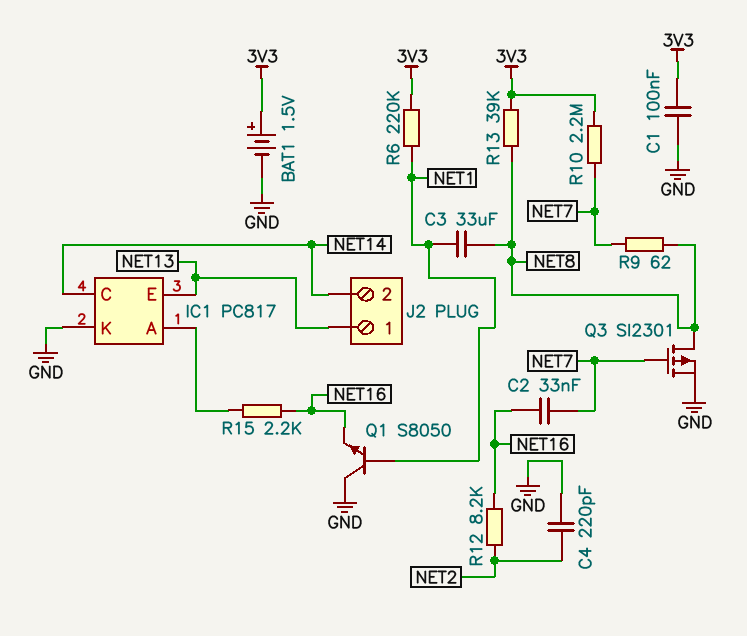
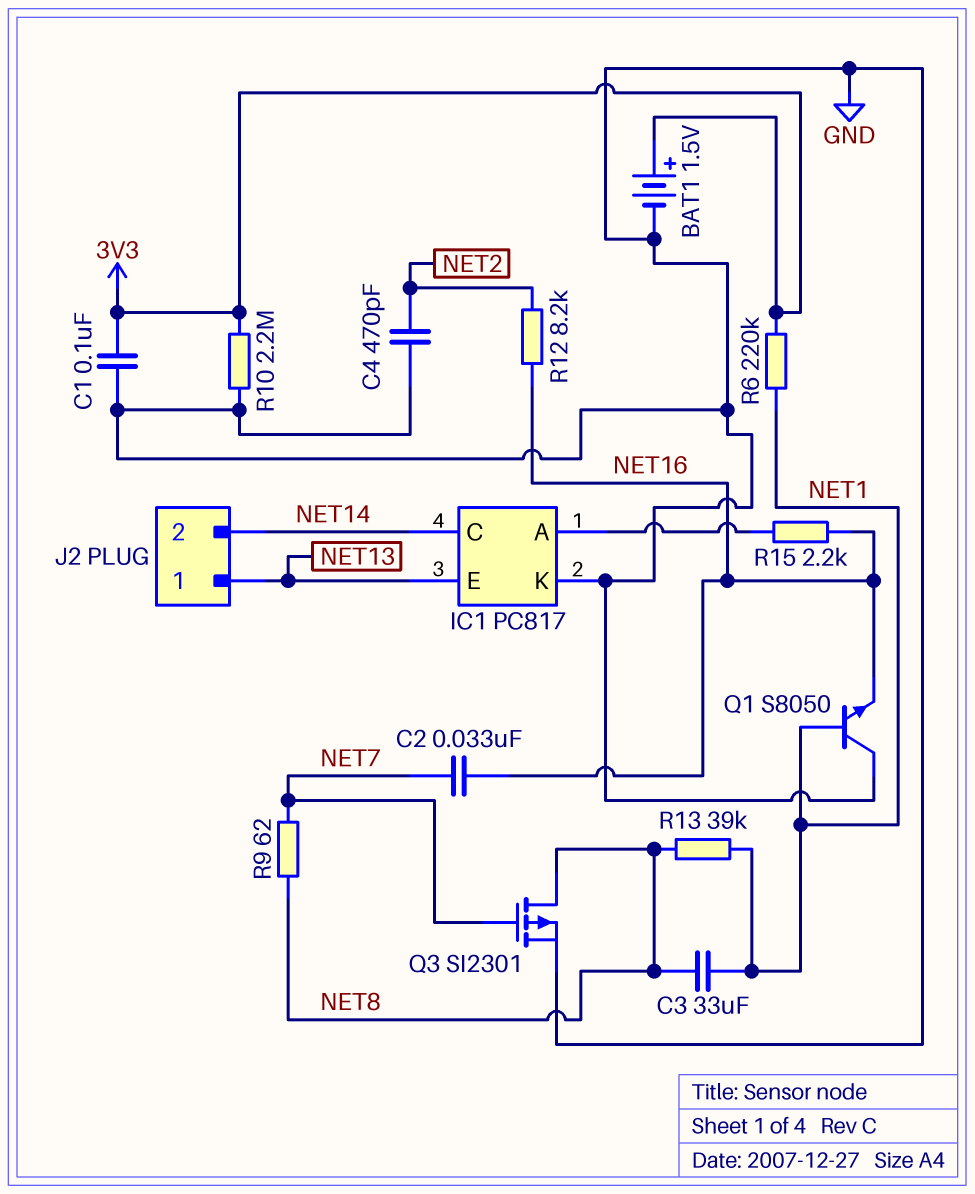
C4: 220pF (GND, NET2) -> 470pF (GND, NET2)
R10: 2.2M (3V3, NET7) -> 2.2M (3V3, GND)
R13: 39k (3V3, NET8) -> 39k (NET1, NET8)

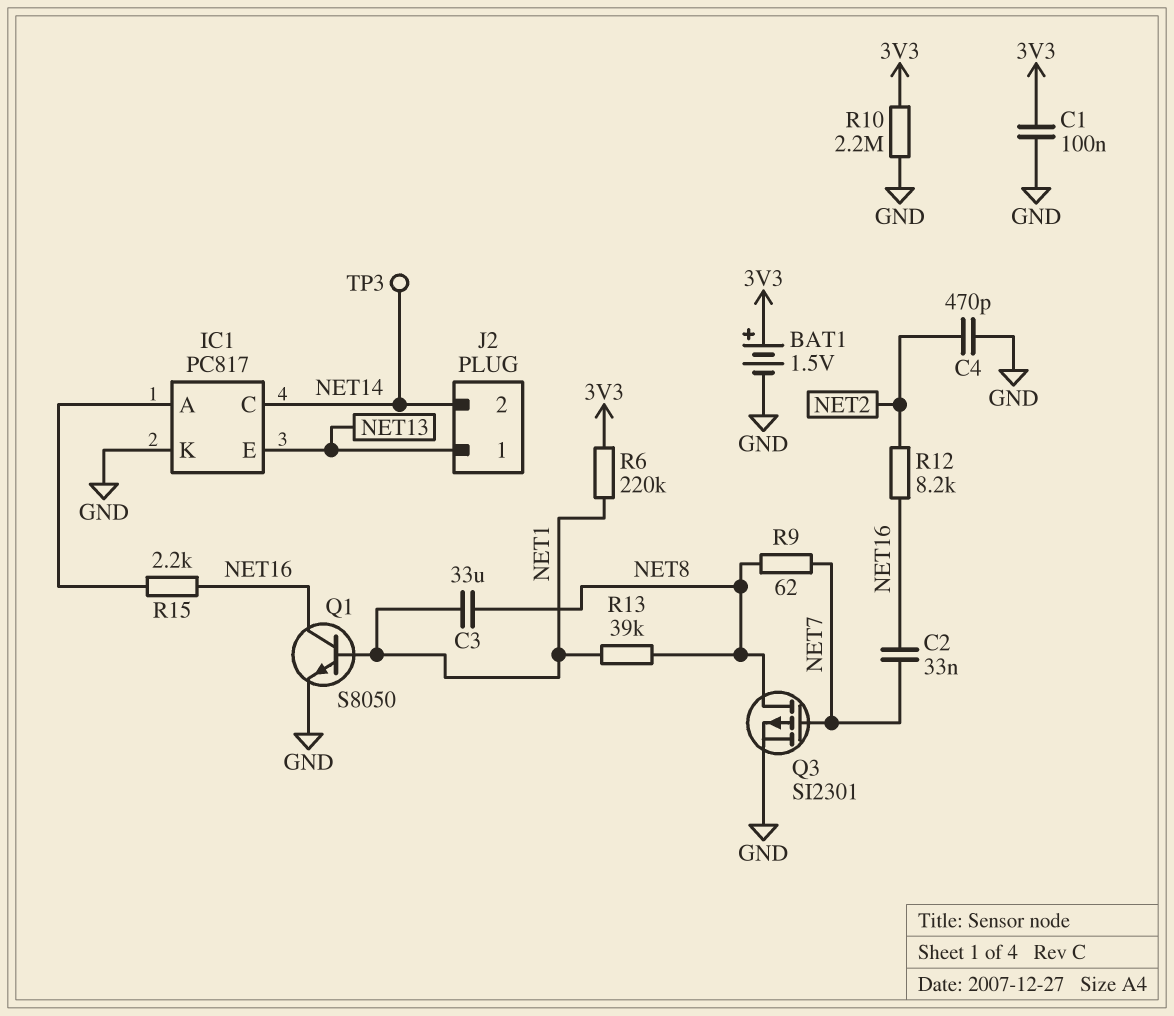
Q1: NPN S8050 (B NET1, C GND, E NET16) -> NPN S8050 (B NET1, C NET16, E GND)
TP3: none -> test point (NET14)

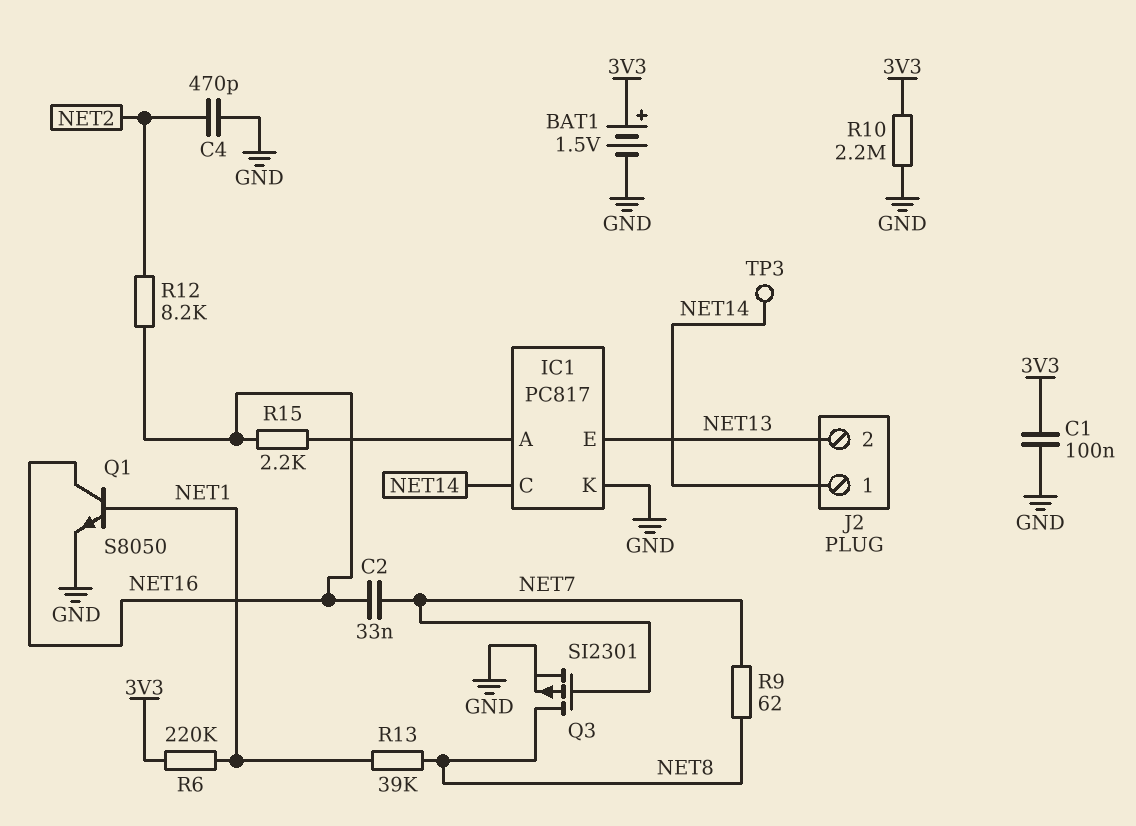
C3: 33uF (NET1, NET8) -> none
J2 pin 1: NET13 -> NET14
J2 pin 2: NET14 -> NET13

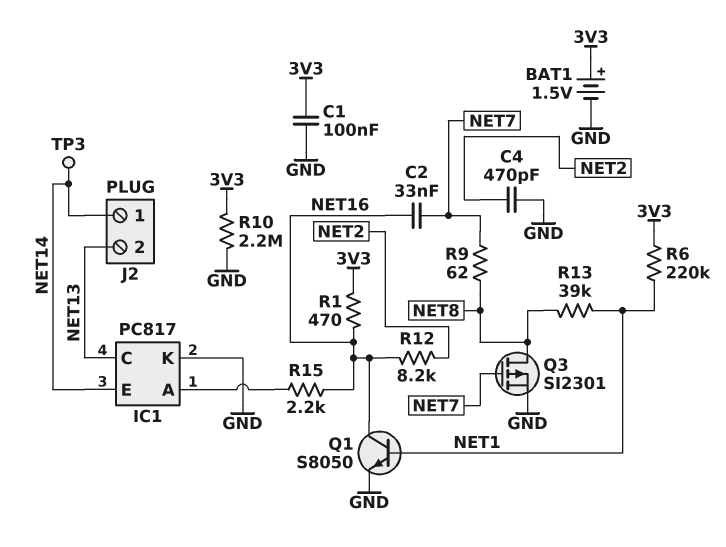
IC1 pin C: NET14 -> NET13
IC1 pin E: NET13 -> NET14
R1: none -> 470 (3V3, NET16)

